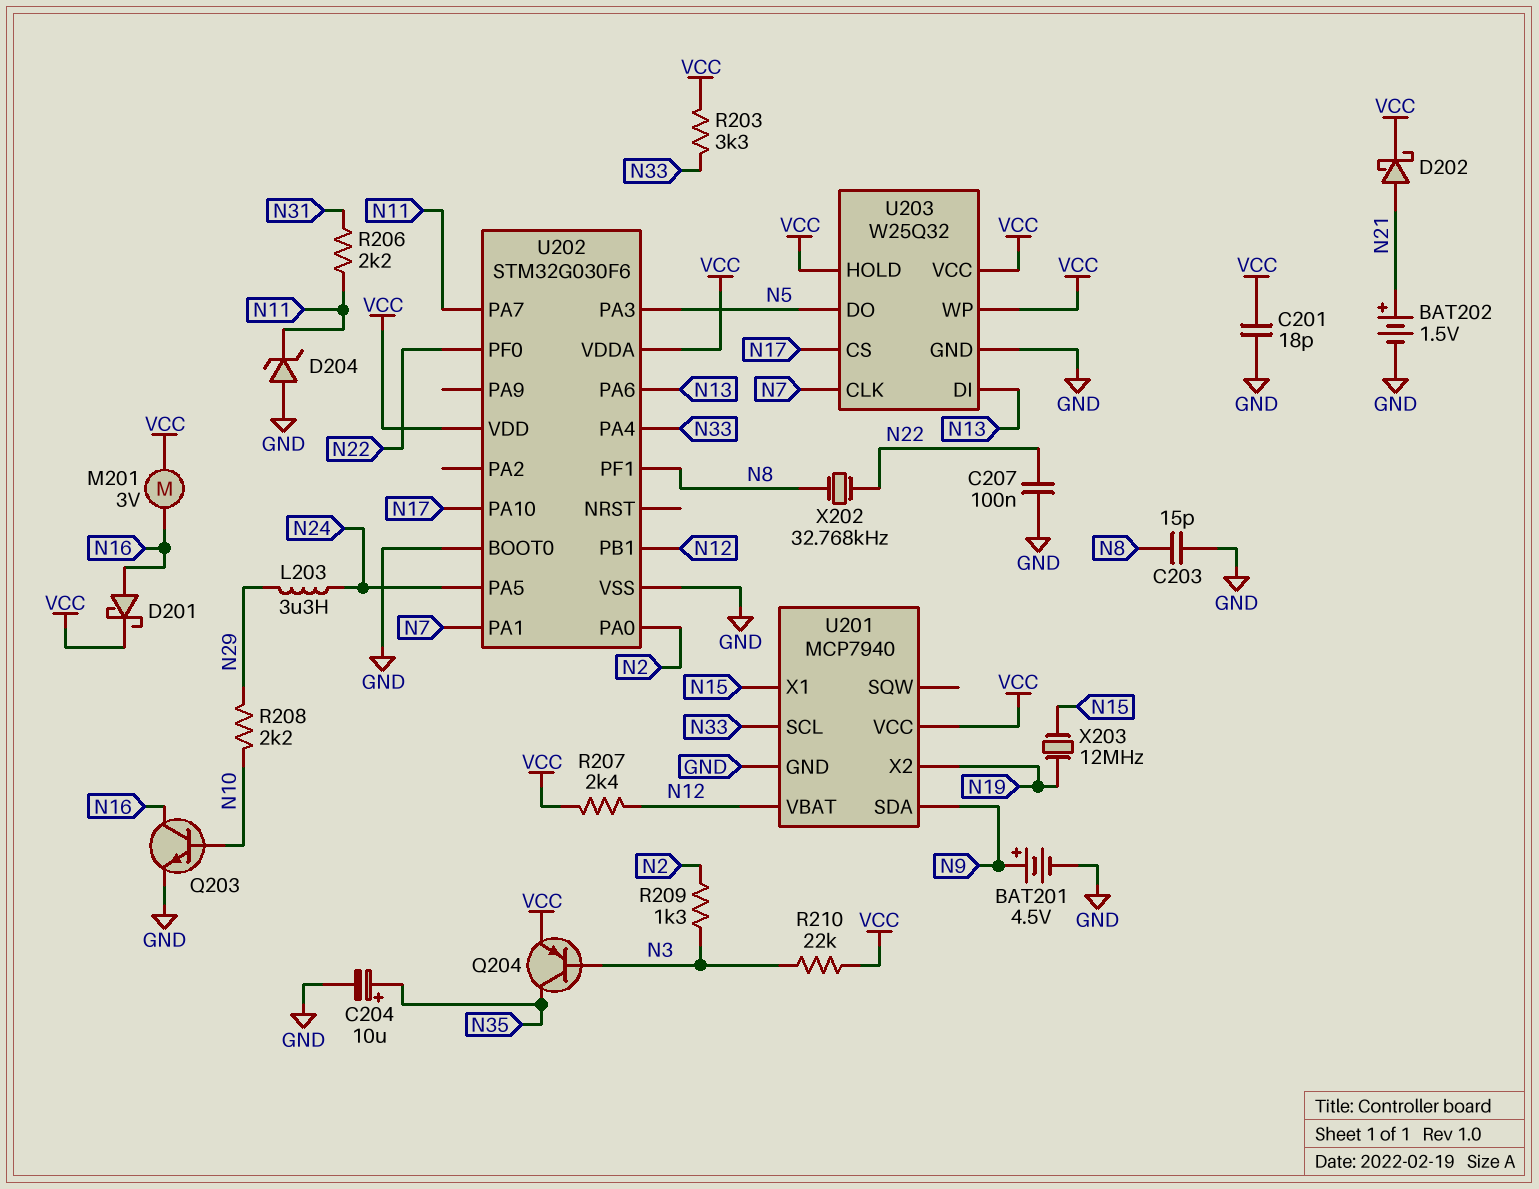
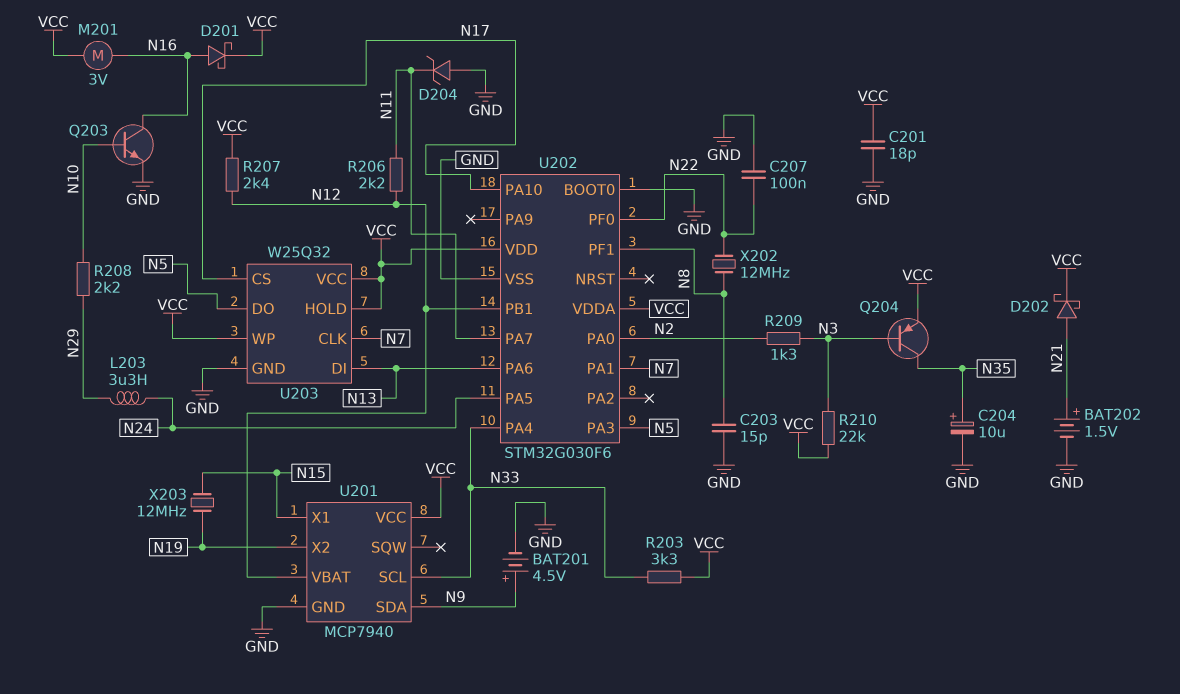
R206: 2.2k (N11, N31) -> 2.2k (N11, N12)
X202: 32.768kHz (N8, N22) -> 12MHz (N8, N22)

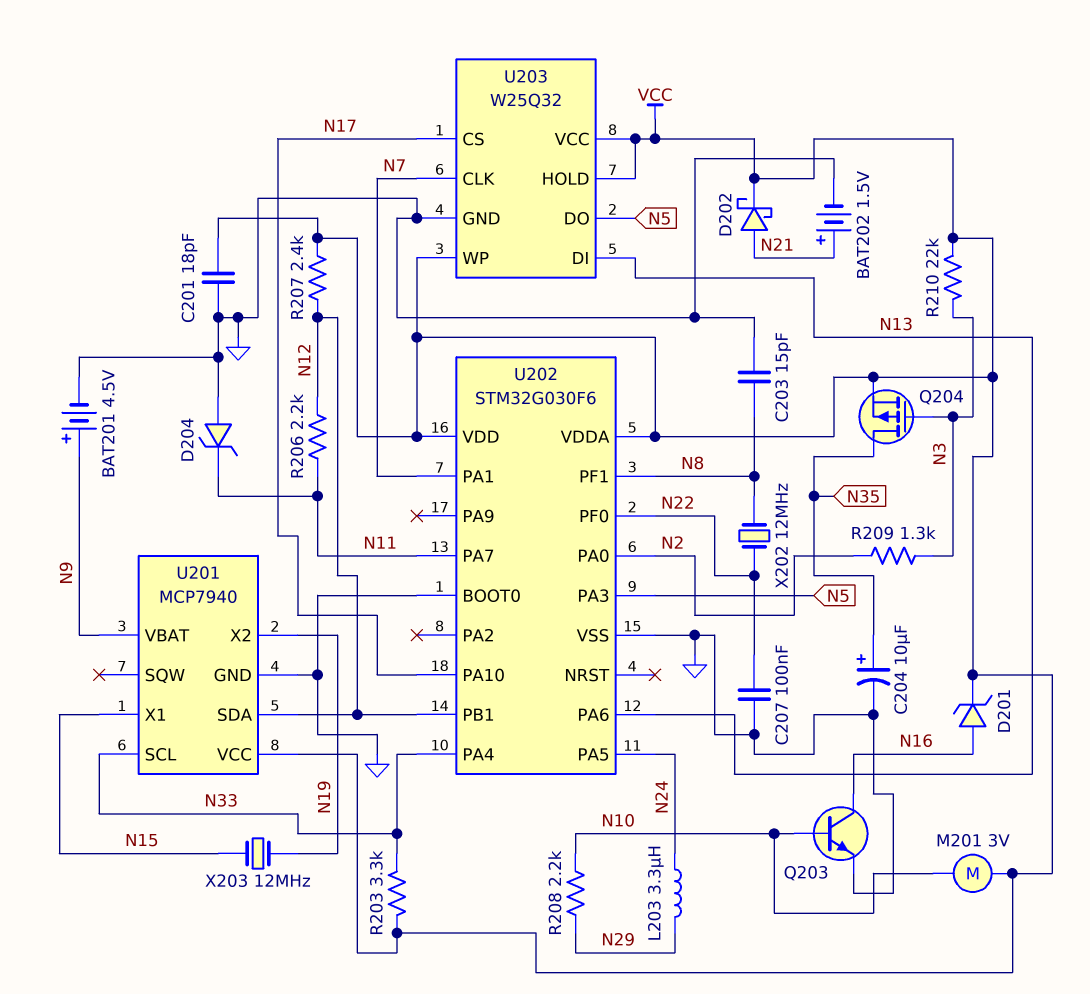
D201: schottky (A N16, K VCC) -> zener (A N16, K VCC)
M201: motor 3V (N16, VCC) -> motor 3V (N10, VCC)
Q204: PNP (B N3, C N35, E VCC) -> PMOS (G N3, D N35, S VCC)
U201 pin SDA: N9 -> N12
U201 pin VBAT: N12 -> N9

